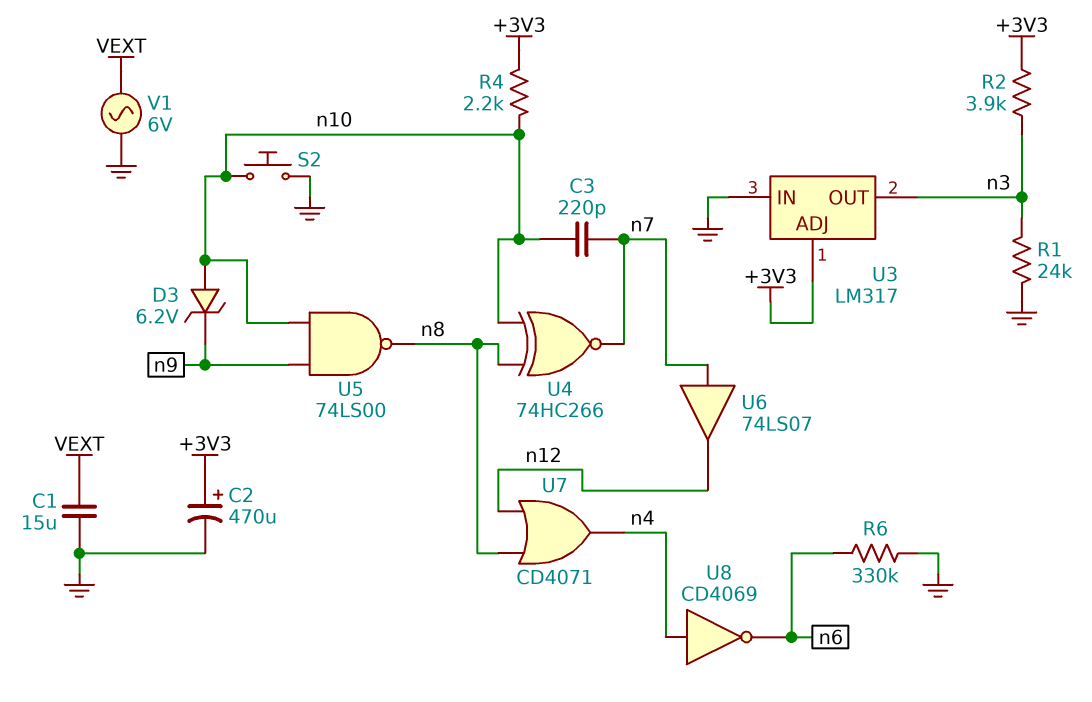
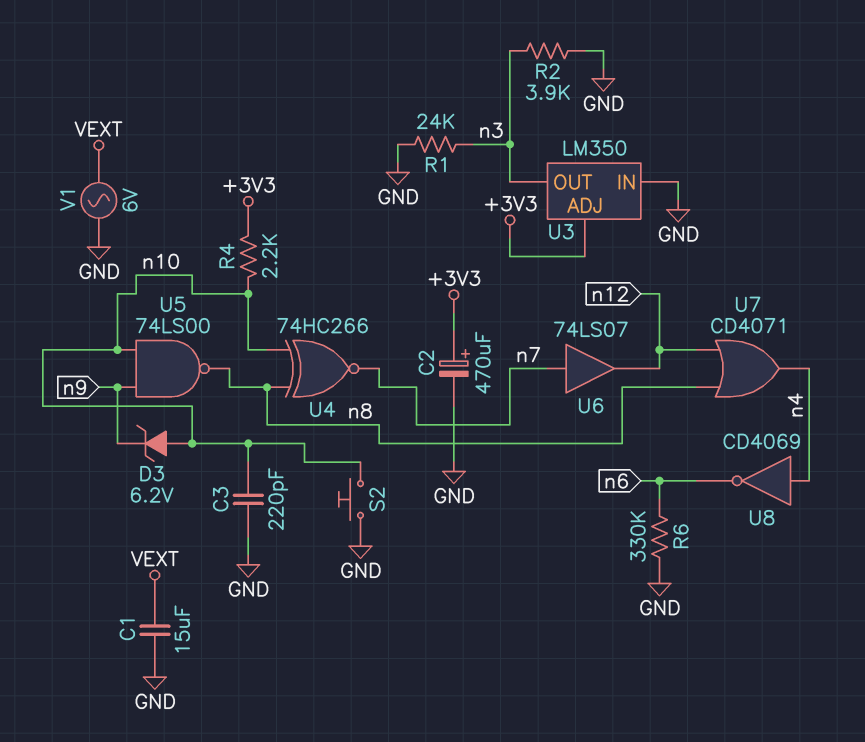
C3: 220pF (n7, n10) -> 220pF (GND, n10)
R2: 3.9k (+3V3, n3) -> 3.9k (GND, n3)
U3: LM317 -> LM350

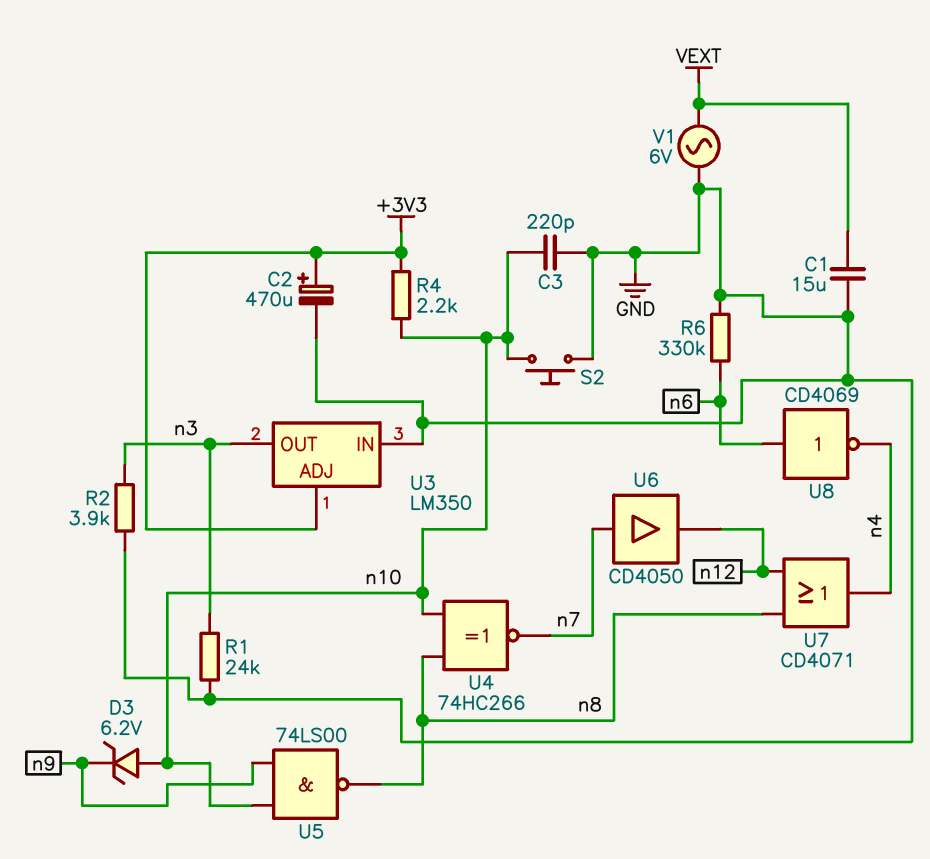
U6: buffer 74LS07 (in n7, out n12) -> buffer CD4050 (in n7, out n12)
U8: NOT CD4069 (in n4, out n6) -> NOT CD4069 (in n6, out n4)

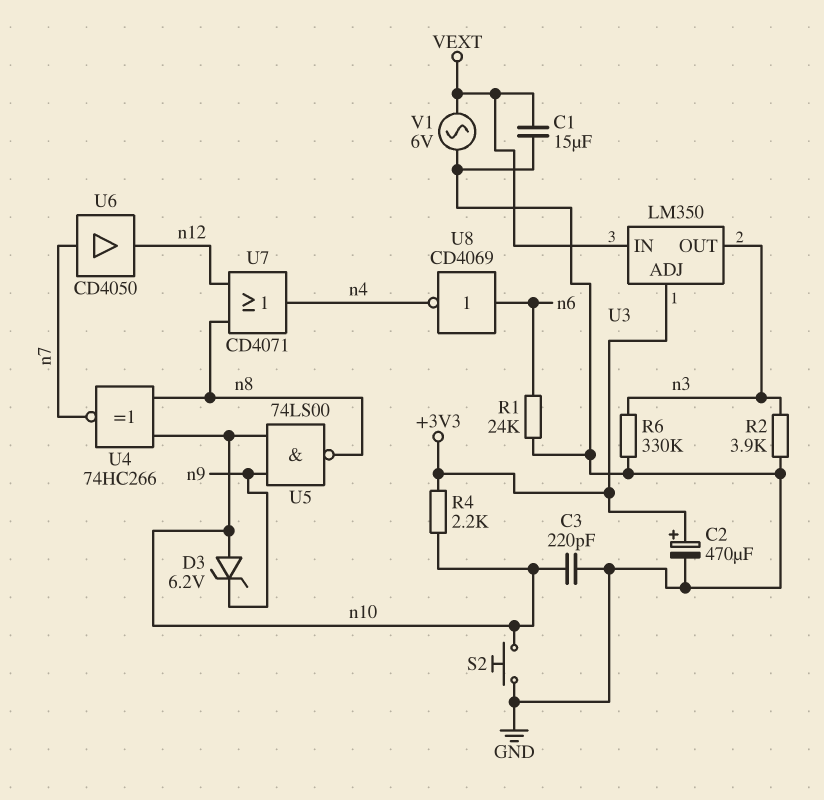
R1: 24k (GND, n3) -> 24k (GND, n6)
R6: 330k (GND, n6) -> 330k (GND, n3)
U3 pin IN: GND -> VEXT

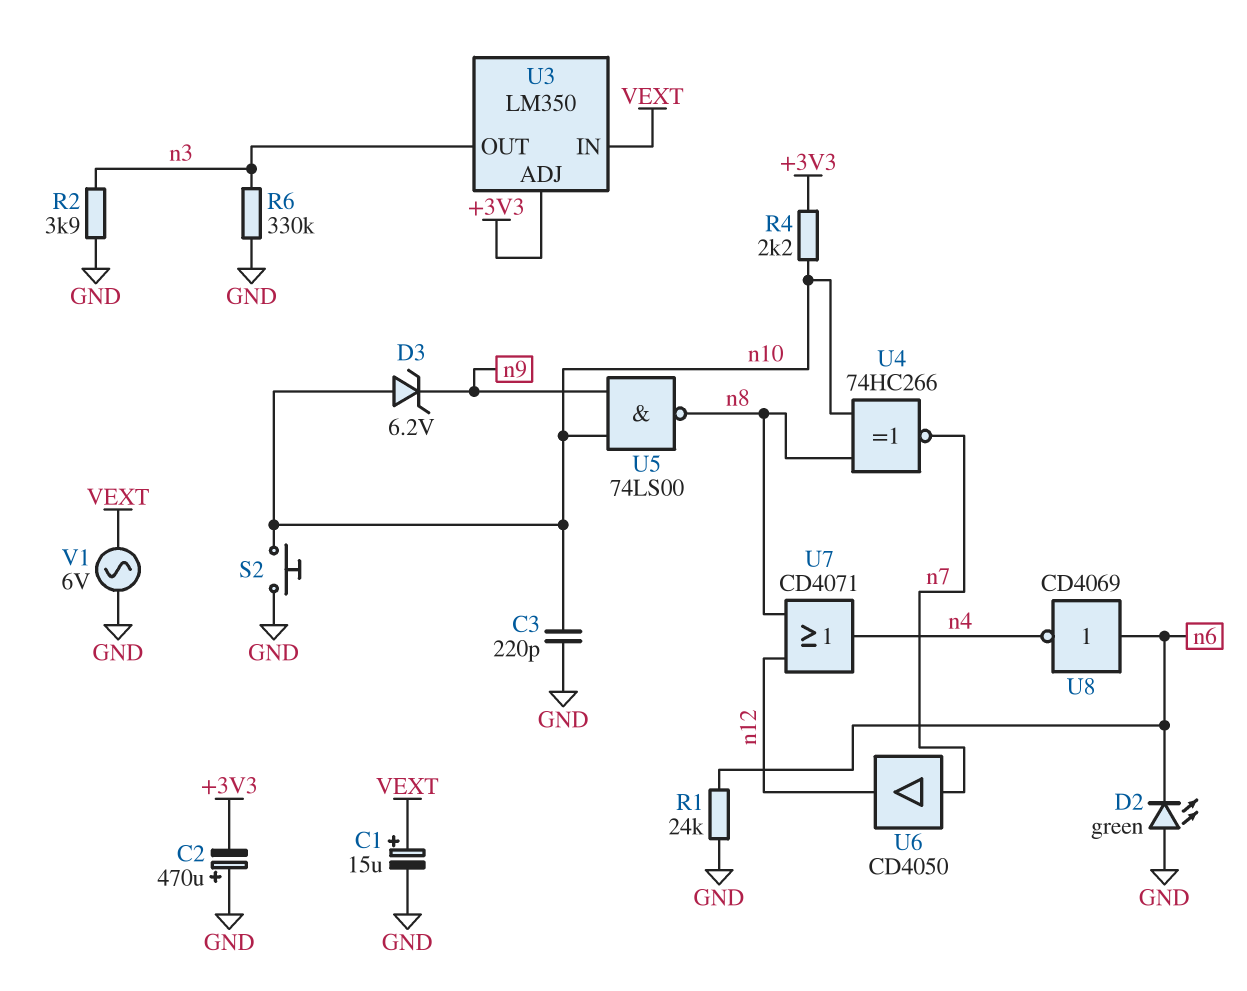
C1: 15uF (GND, VEXT) -> 15uF (plus VEXT, minus GND)
C2: 470uF (plus +3V3, minus GND) -> 470uF (plus GND, minus +3V3)
D2: none -> LED green (A GND, K n6)

